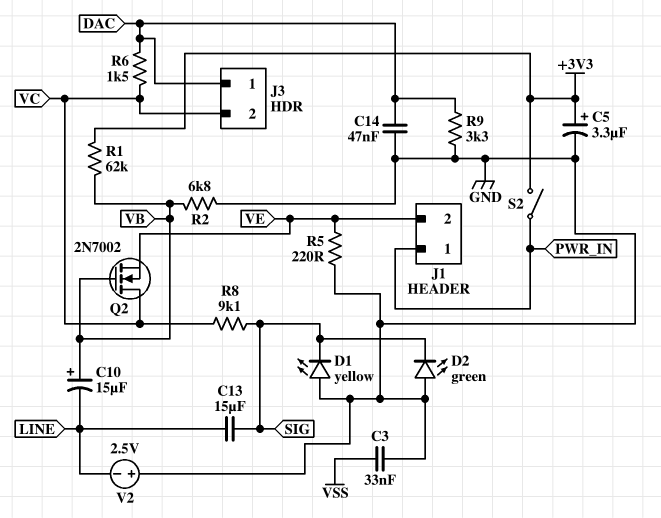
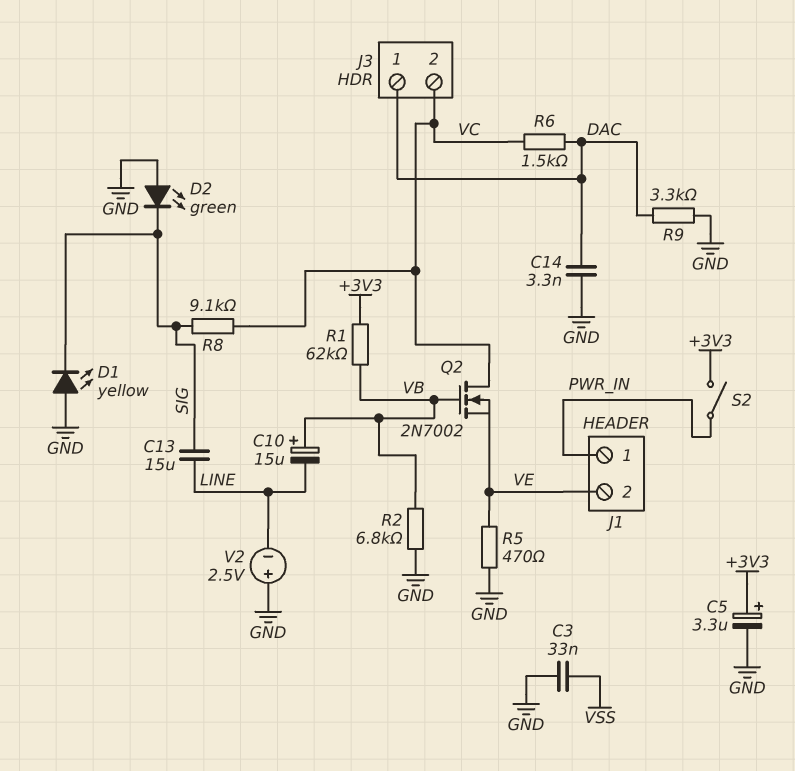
C14: 47nF (DAC, GND) -> 3.3nF (DAC, GND)
R5: 220 (GND, VE) -> 470 (GND, VE)

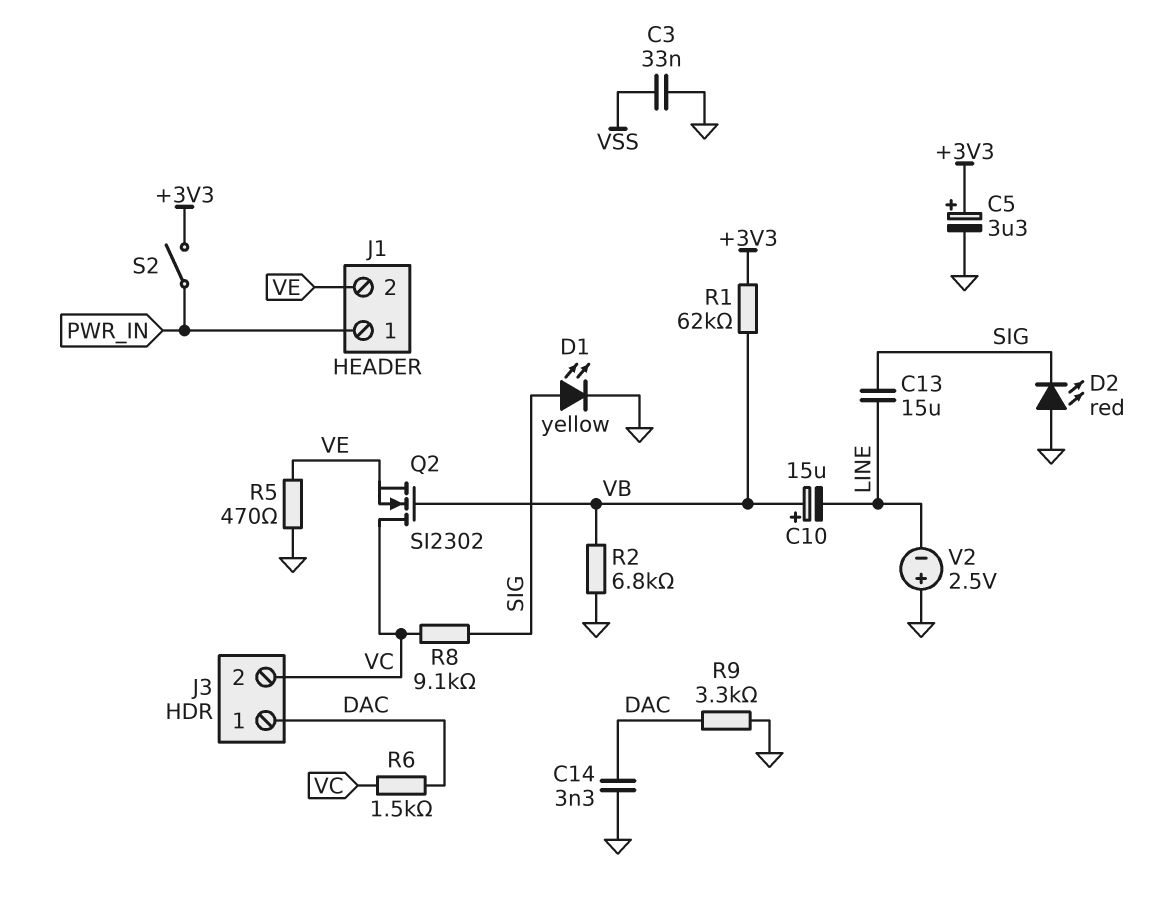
D1: LED yellow (A GND, K SIG) -> LED yellow (A SIG, K GND)
D2: LED green (A GND, K SIG) -> LED red (A GND, K SIG)
Q2: NMOS 2N7002 (G VB, D VC, S VE) -> NMOS SI2302 (G VB, D VC, S VE)

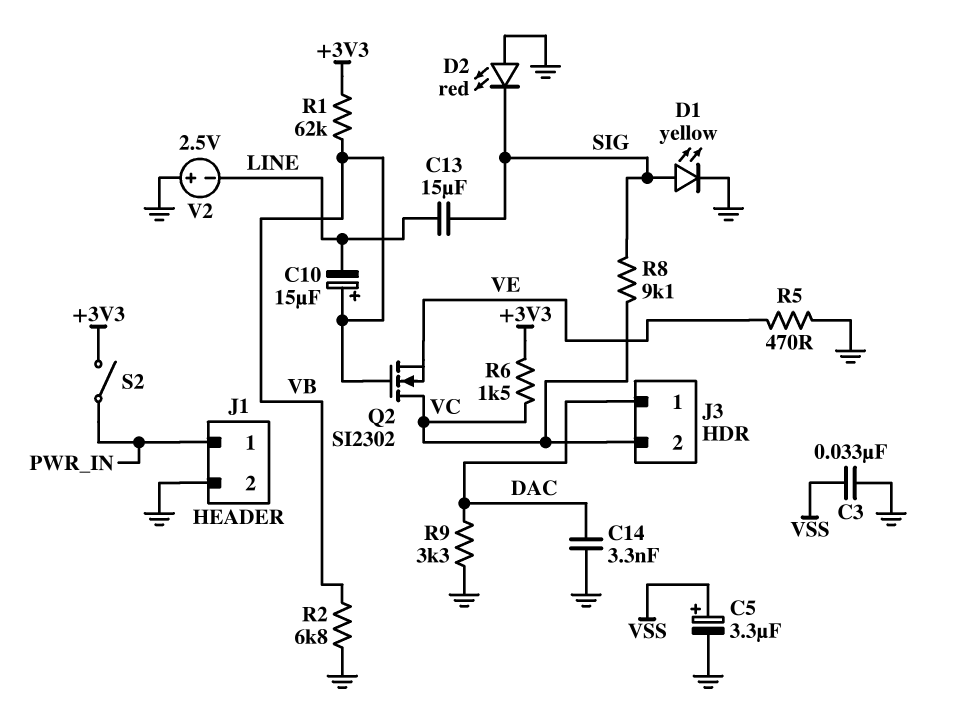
C5: 3.3uF (plus +3V3, minus GND) -> 3.3uF (plus VSS, minus GND)
J1 pin 2: VE -> GND
R6: 1.5k (DAC, VC) -> 1.5k (+3V3, VC)

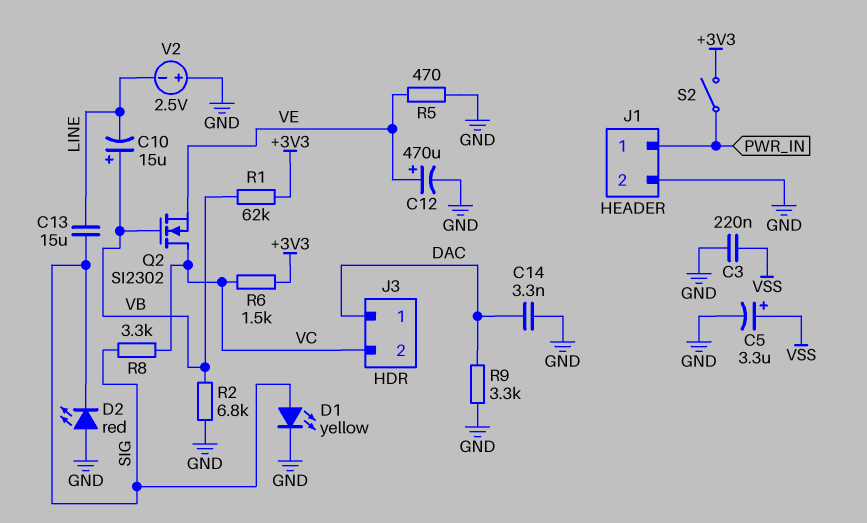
C3: 33nF (GND, VSS) -> 220nF (GND, VSS)
C12: none -> 470uF (plus VE, minus GND)
R8: 9.1k (SIG, VC) -> 3.3k (SIG, VC)

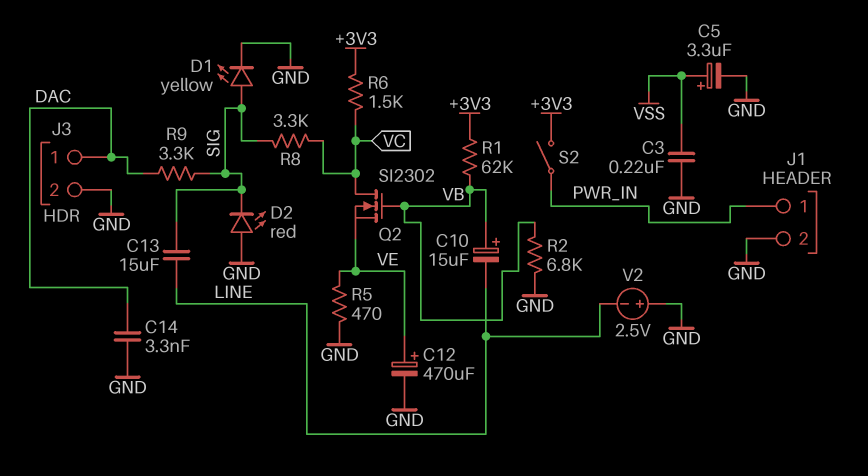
J3 pin 2: VC -> GND
R9: 3.3k (DAC, GND) -> 3.3k (DAC, SIG)

